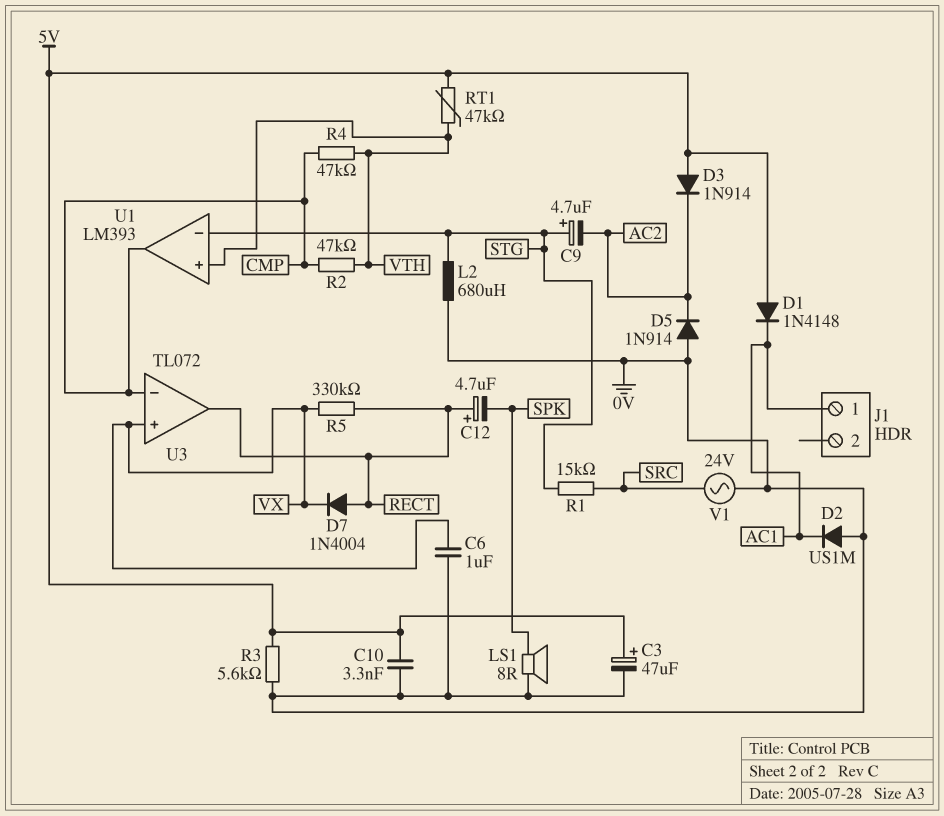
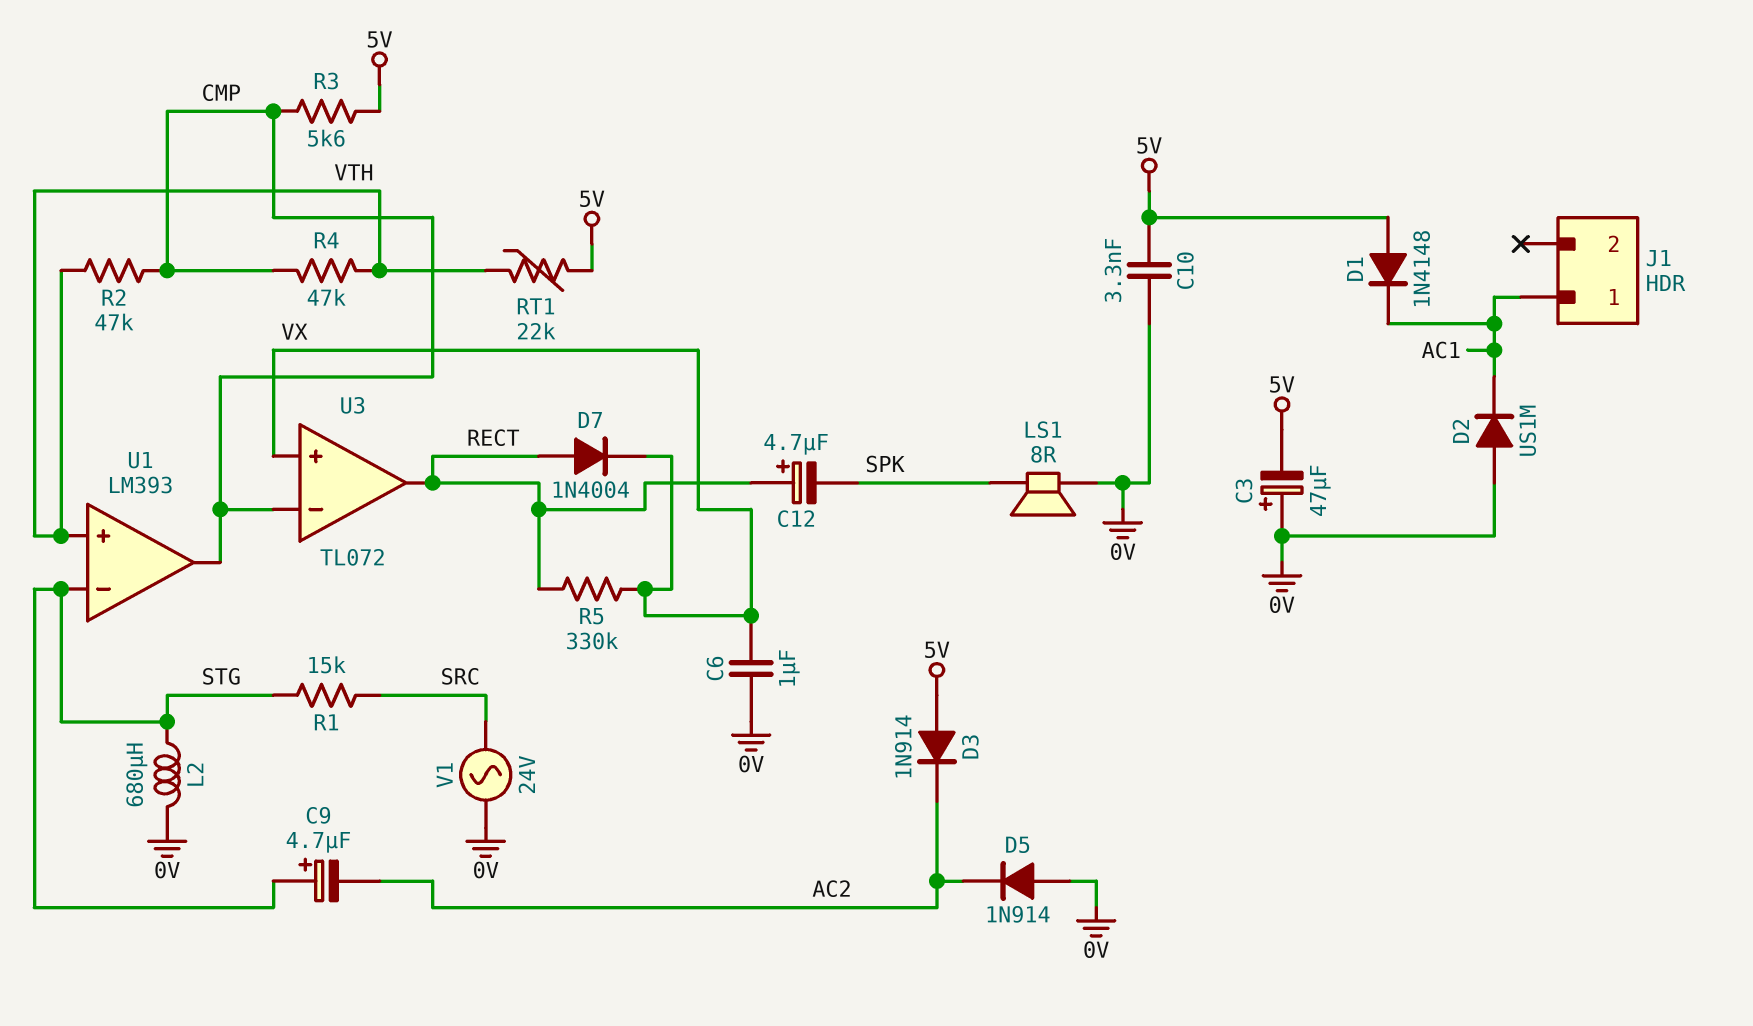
C3: 47uF (plus 5V, minus 0V) -> 47uF (plus 0V, minus 5V)
R3: 5.6k (0V, 5V) -> 5.6k (5V, CMP)
RT1: 47k (5V, VTH) -> 22k (5V, VTH)

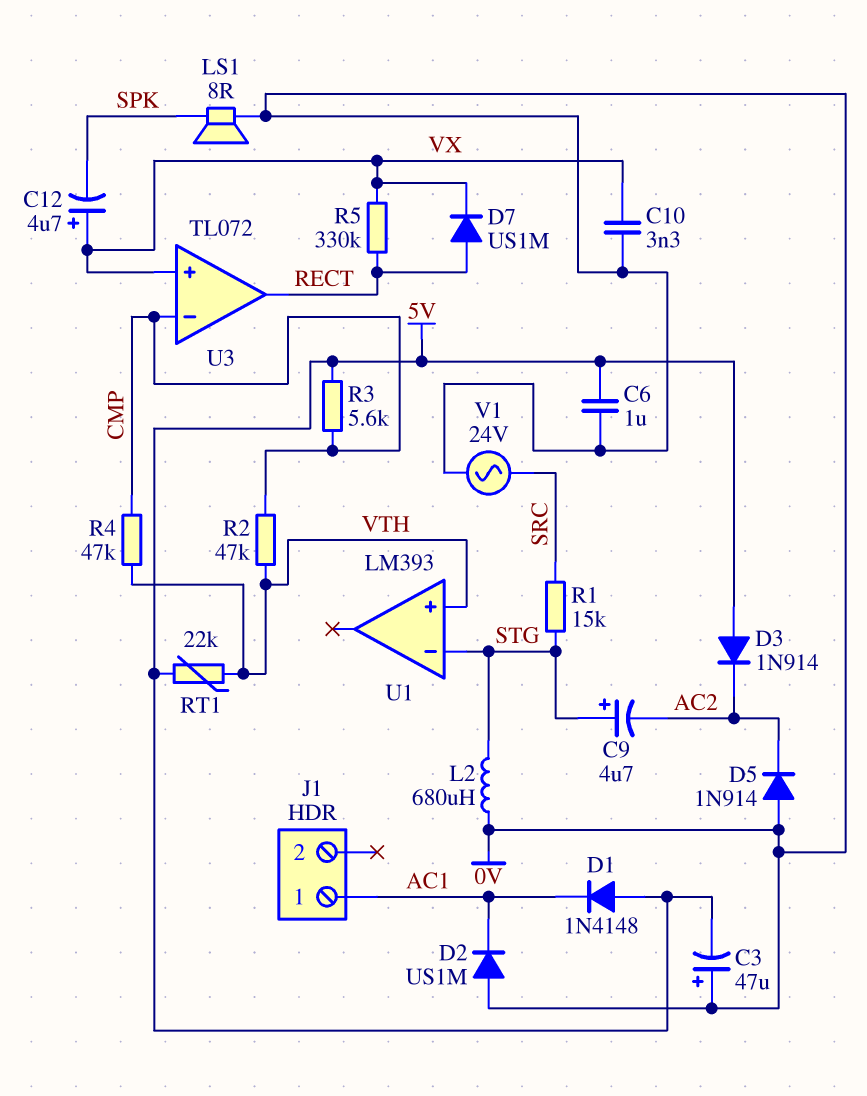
C6: 1uF (0V, VX) -> 1uF (0V, 5V)
C10: 3.3nF (0V, 5V) -> 3.3nF (0V, VX)
C12: 4.7uF (plus RECT, minus SPK) -> 4.7uF (plus VX, minus SPK)
D7: diode 1N4004 (A RECT, K VX) -> diode US1M (A RECT, K VX)
U1 pin out: CMP -> none

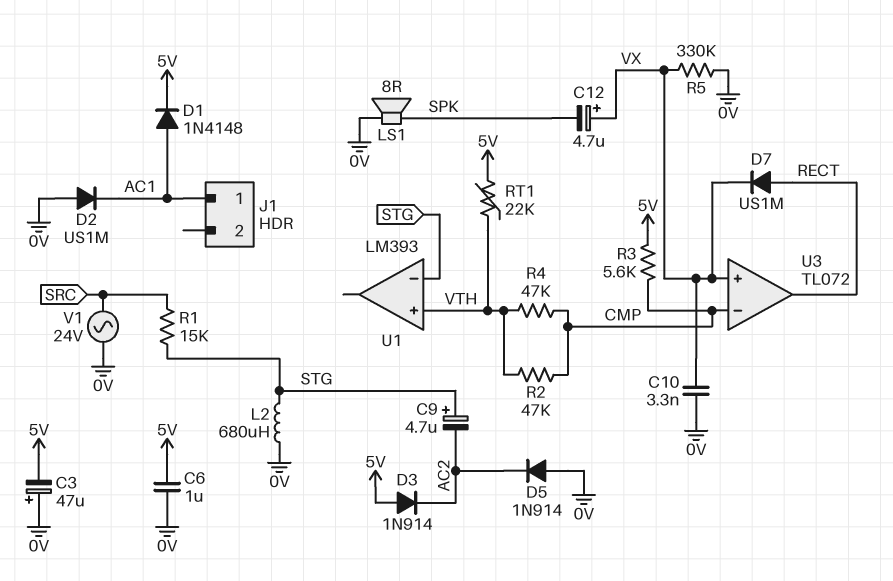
D1: diode 1N4148 (A 5V, K AC1) -> diode 1N4148 (A AC1, K 5V)
R5: 330k (RECT, VX) -> 330k (0V, VX)

